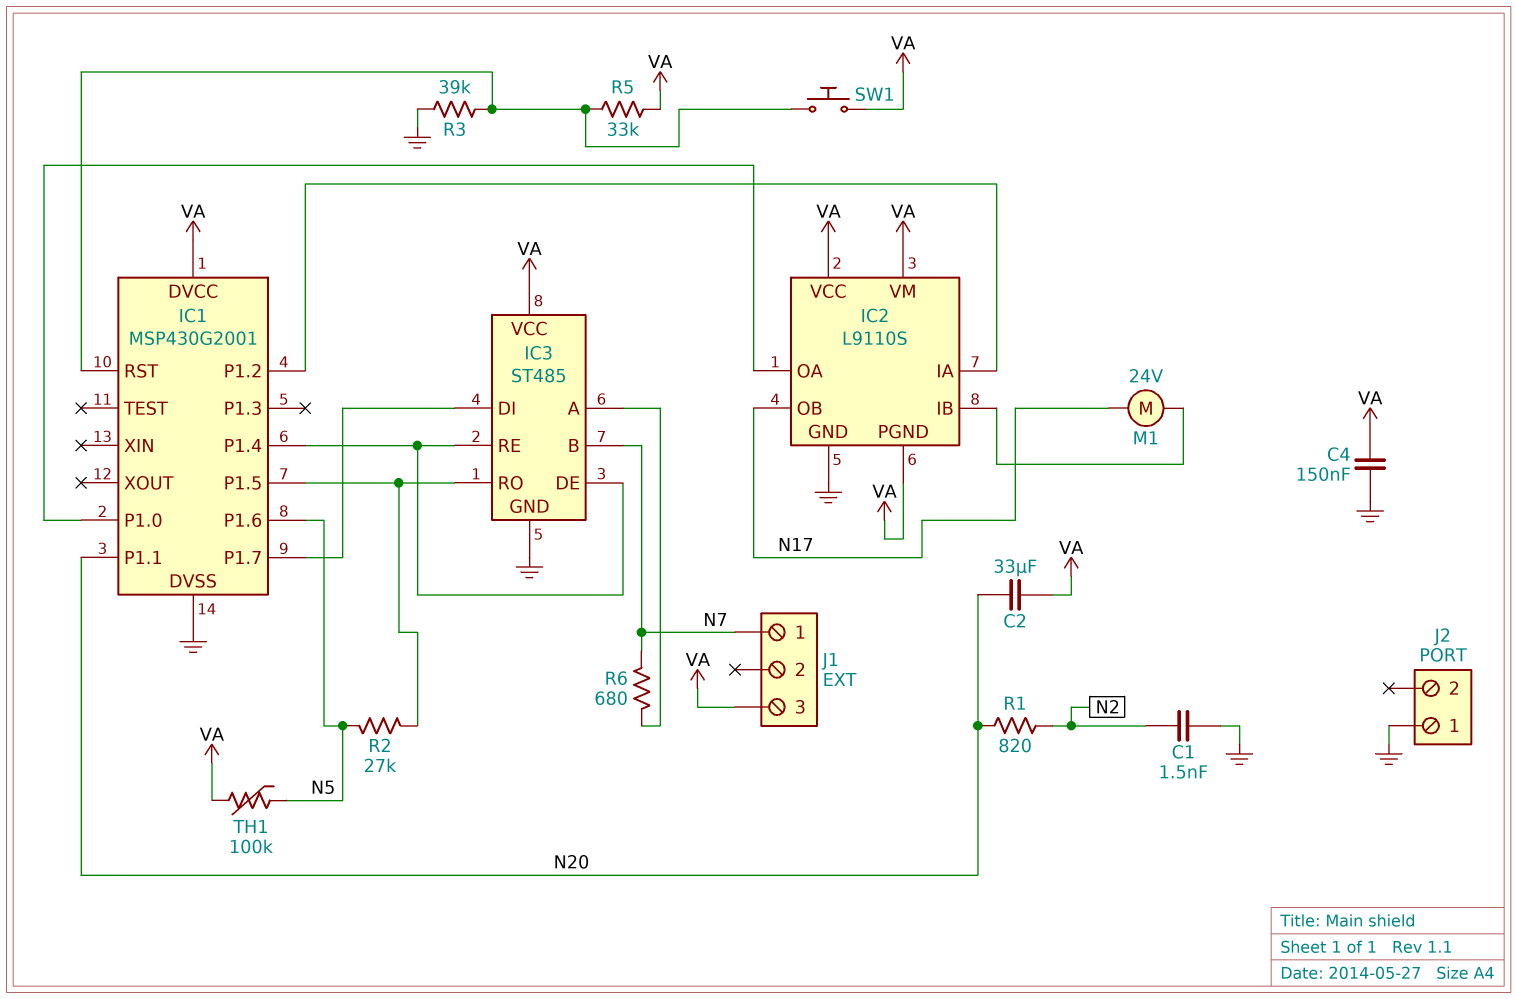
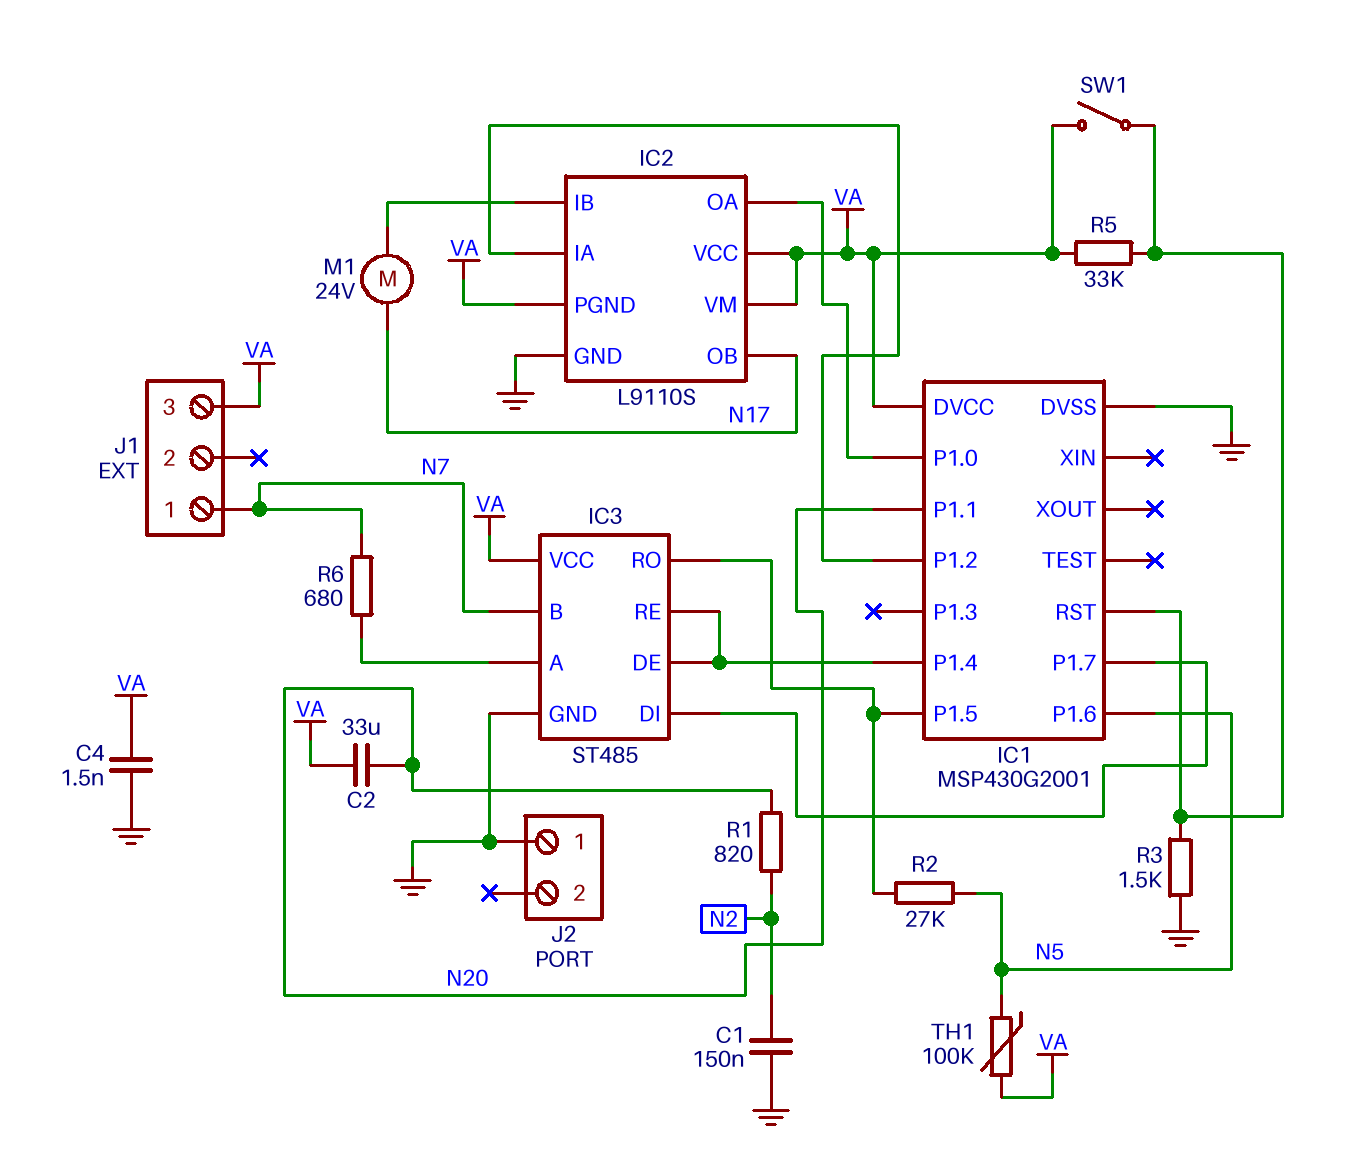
C1: 1.5nF (GND, N2) -> 150nF (GND, N2)
C4: 150nF (GND, VA) -> 1.5nF (GND, VA)
R3: 39k (GND, IC1/RST) -> 1.5k (GND, IC1/RST)
SW1: button (IC1/RST, VA) -> switch (IC1/RST, VA)

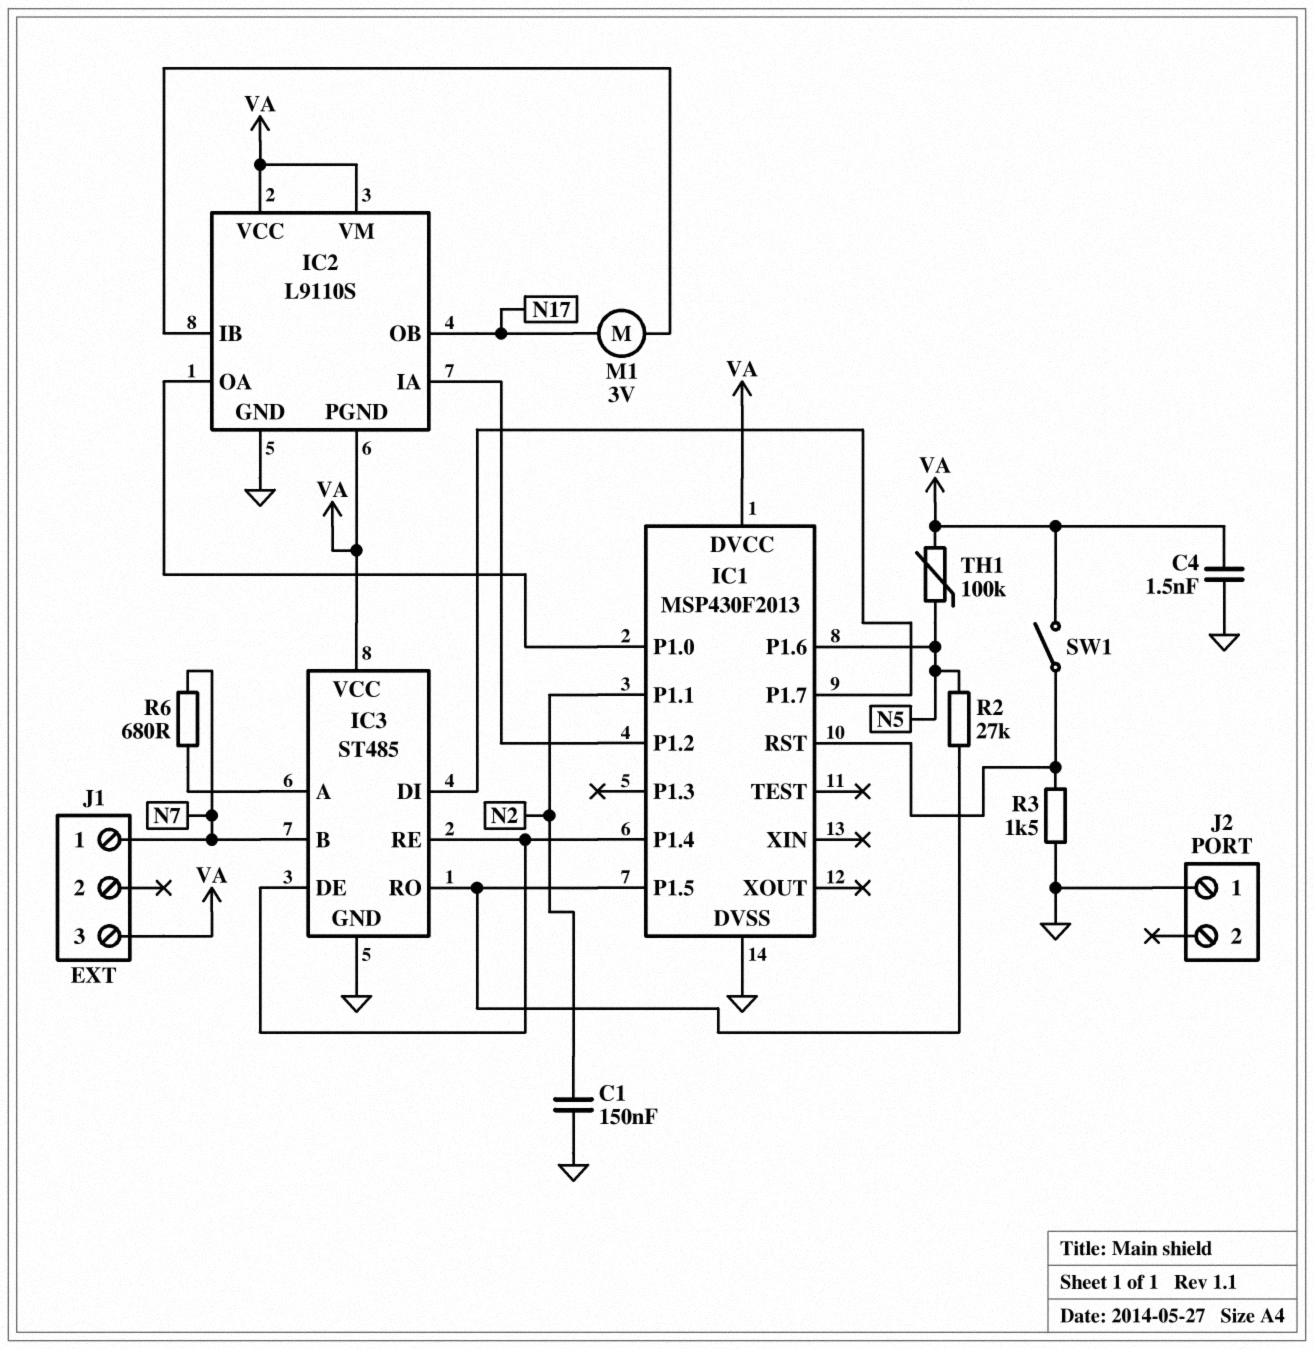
C2: 33uF (N20, VA) -> none
IC1: MSP430G2001 -> MSP430F2013
IC1 pin P1.1: N20 -> N2
M1: motor 24V (IC2/IB, N17) -> motor 3V (IC2/IB, N17)
R1: 820 (N2, N20) -> none
R5: 33k (IC1/RST, VA) -> none

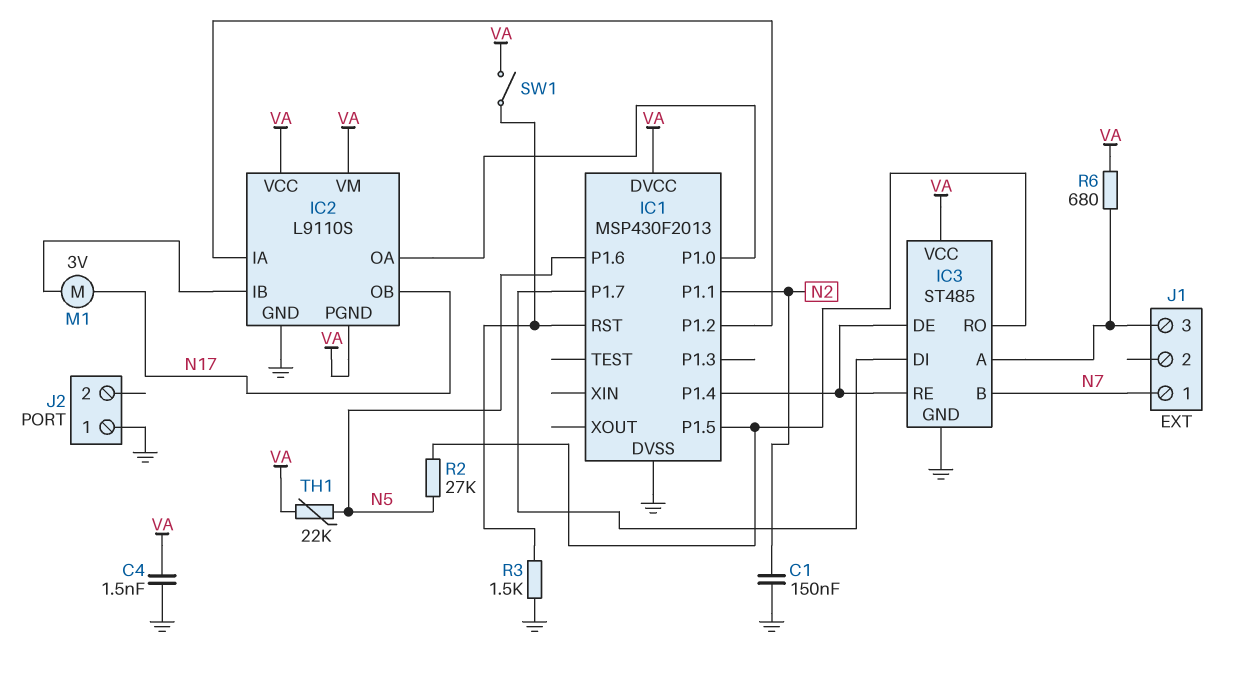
J1 pin 3: VA -> IC3/A
R6: 680 (IC3/A, N7) -> 680 (IC3/A, VA)
TH1: 100k (N5, VA) -> 22k (N5, VA)

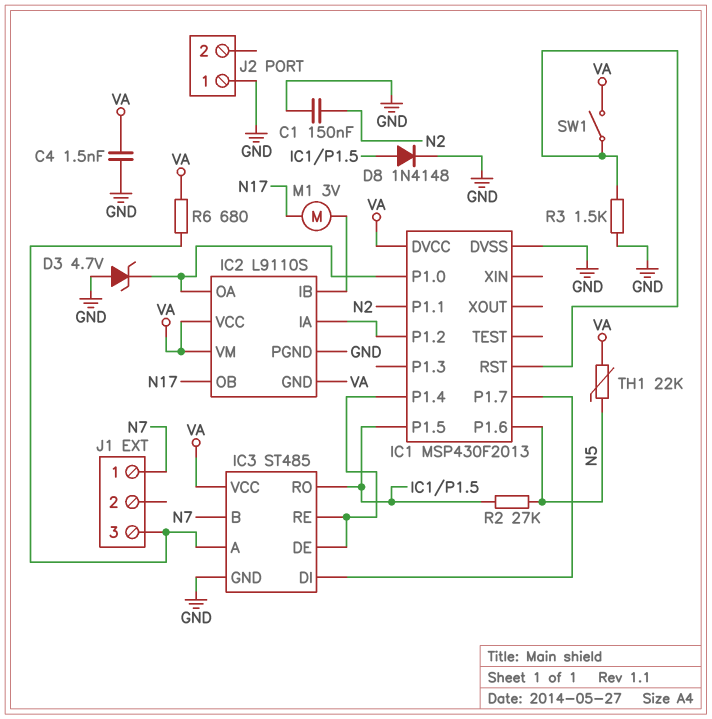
D3: none -> zener 4.7V (A GND, K IC1/P1.0)
D8: none -> diode 1N4148 (A IC1/P1.5, K GND)
IC2 pin GND: GND -> VA
IC2 pin PGND: VA -> GND

